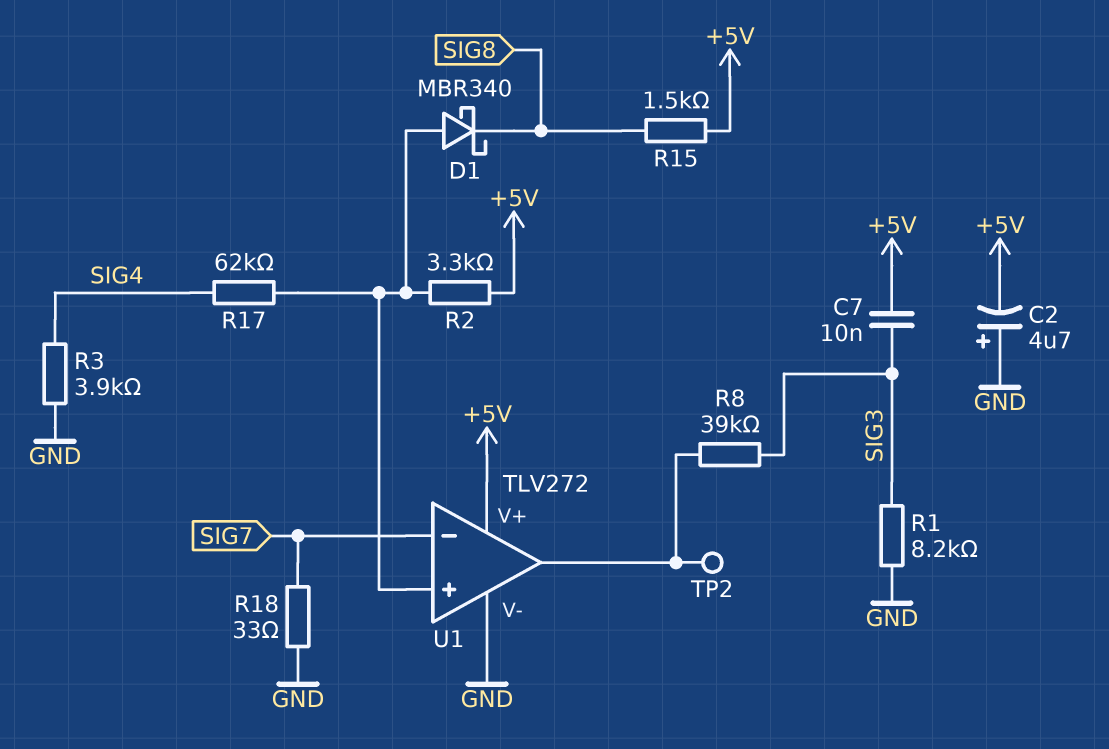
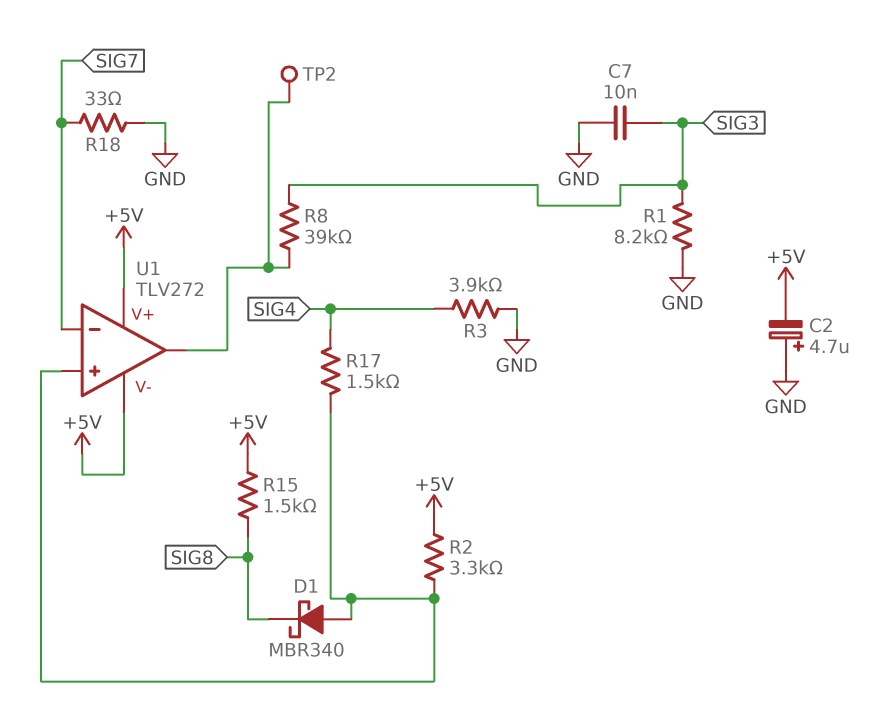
C7: 10nF (+5V, SIG3) -> 10nF (GND, SIG3)
R17: 62k (SIG4, U1/in+) -> 1.5k (SIG4, U1/in+)
U1 pin V-: GND -> +5V

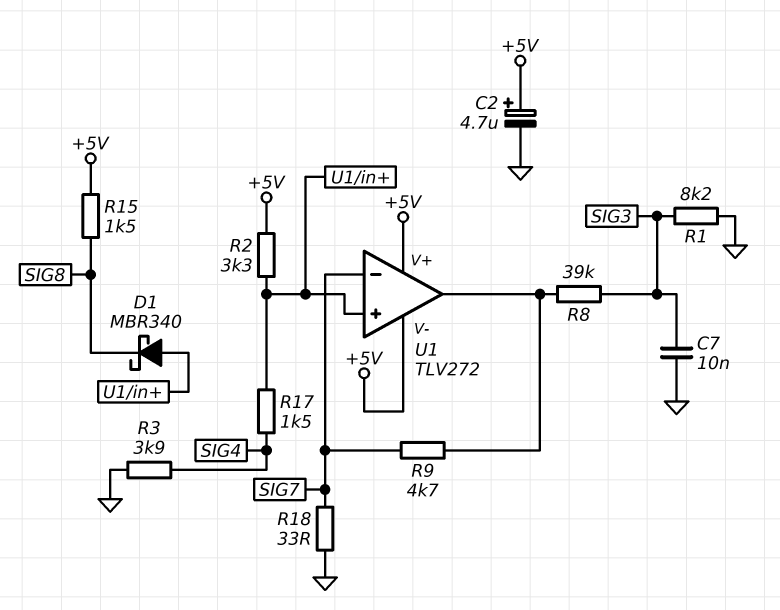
C2: 4.7uF (plus GND, minus +5V) -> 4.7uF (plus +5V, minus GND)
R9: none -> 4.7k (SIG7, U1/out)
TP2: test point (U1/out) -> none

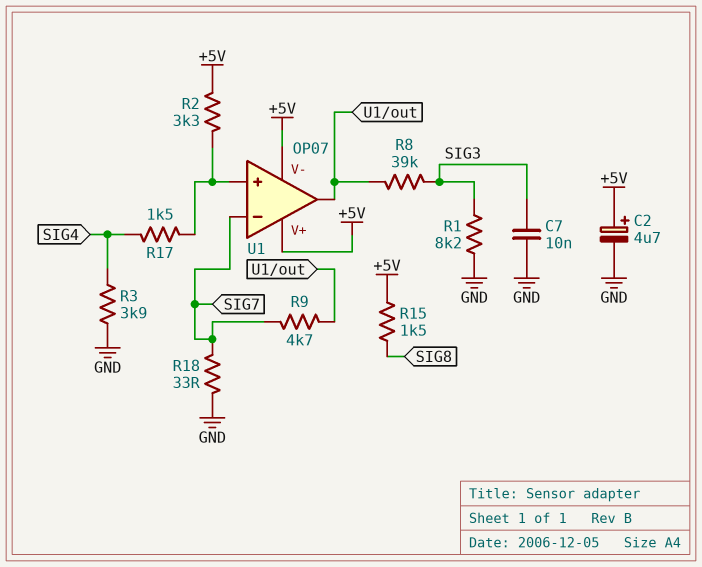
D1: schottky MBR340 (A U1/in+, K SIG8) -> none
U1: TLV272 -> OP07

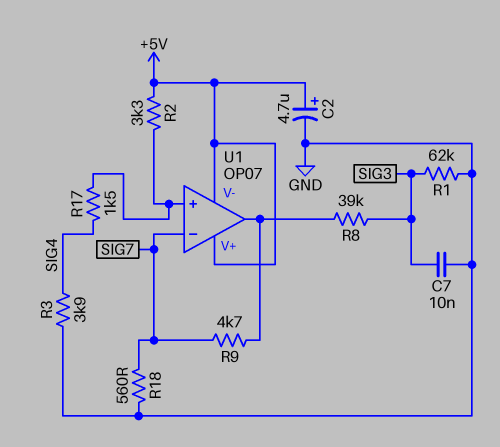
R1: 8.2k (GND, SIG3) -> 62k (GND, SIG3)
R15: 1.5k (+5V, SIG8) -> none
R18: 33 (GND, SIG7) -> 560 (GND, SIG7)

